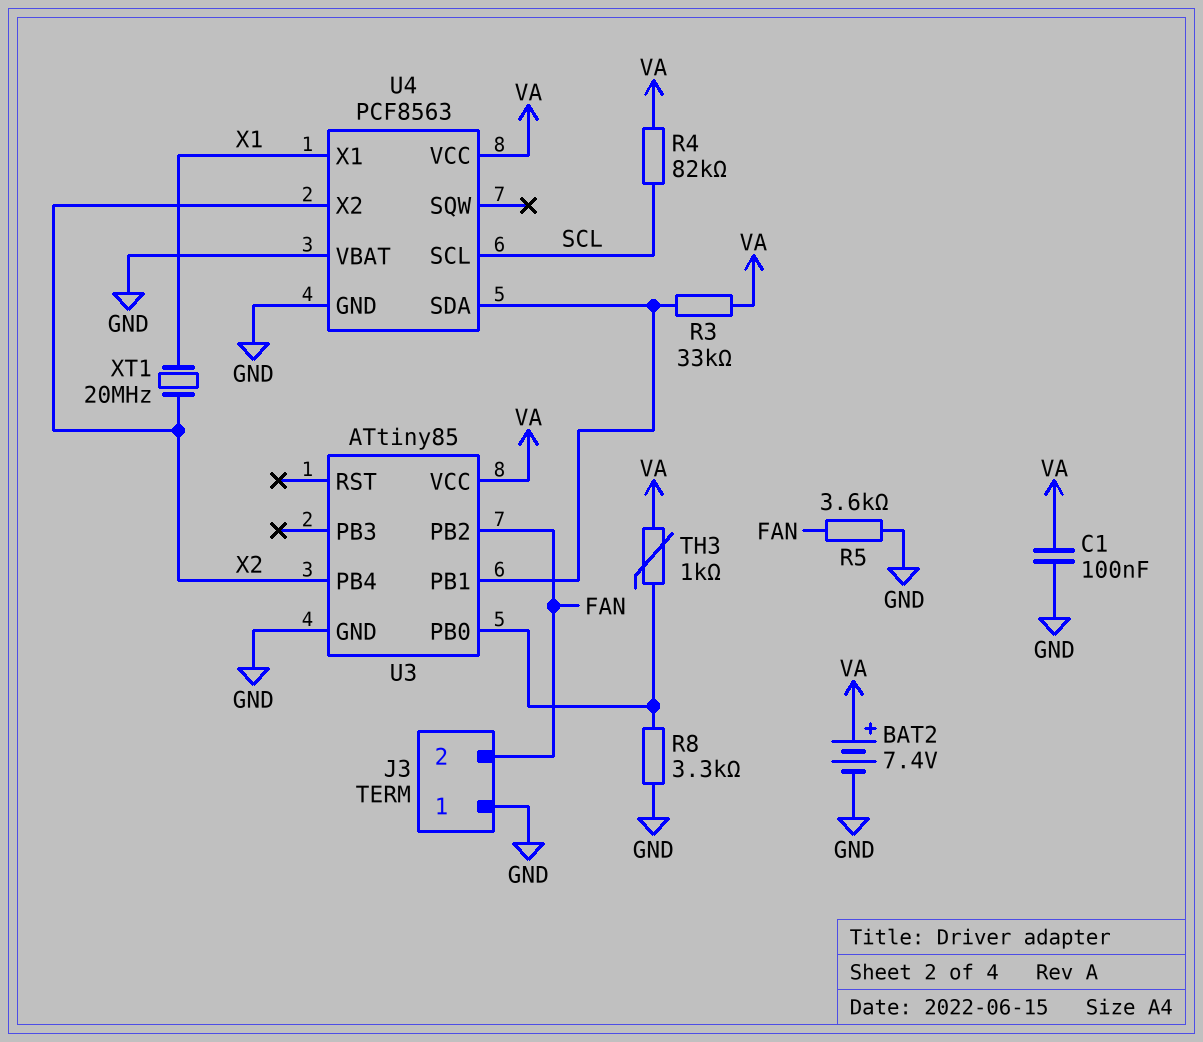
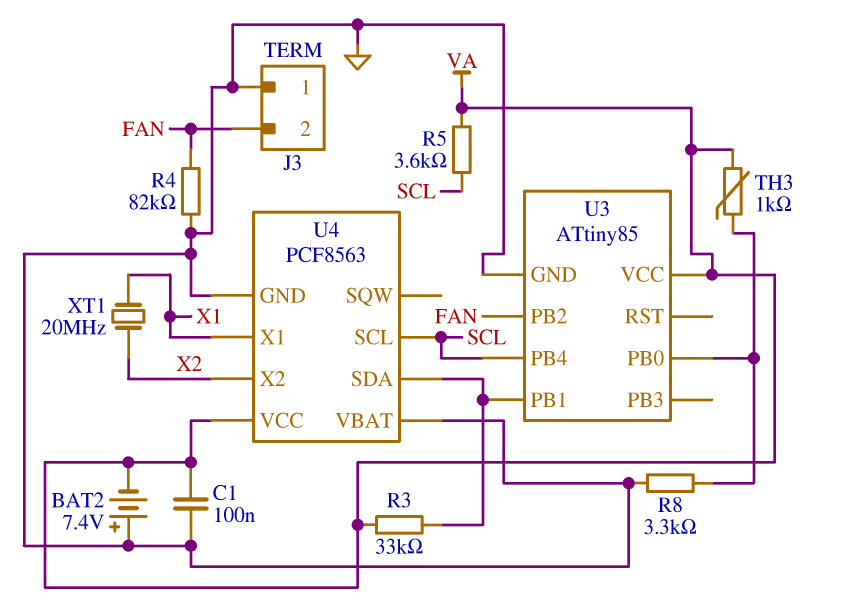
BAT2: 7.4V (plus VA, minus GND) -> 7.4V (plus GND, minus VA)
R4: 82k (SCL, VA) -> 82k (FAN, GND)
R5: 3.6k (FAN, GND) -> 3.6k (SCL, VA)
U3 pin PB4: X2 -> SCL

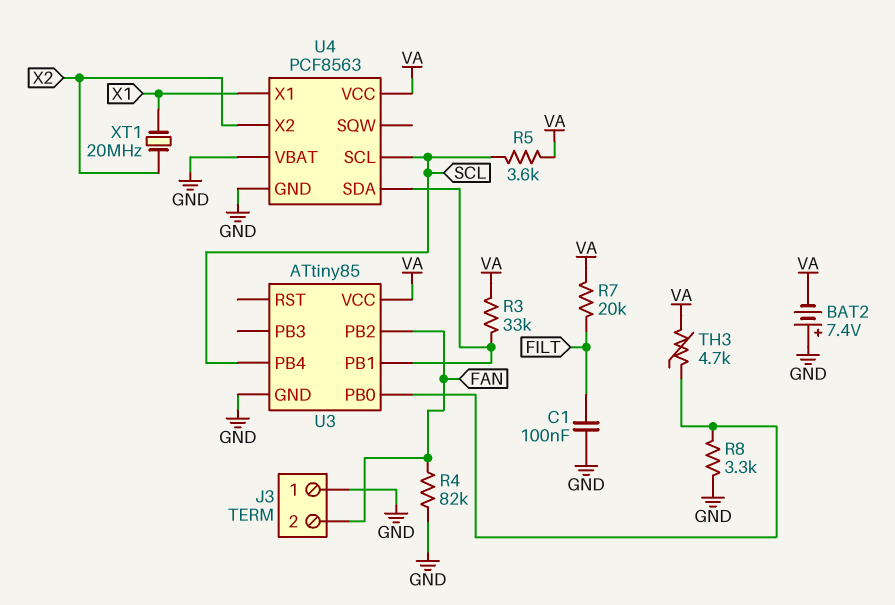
C1: 100nF (GND, VA) -> 100nF (FILT, GND)
R7: none -> 20k (FILT, VA)
TH3: 1k (U3/PB0, VA) -> 4.7k (U3/PB0, VA)

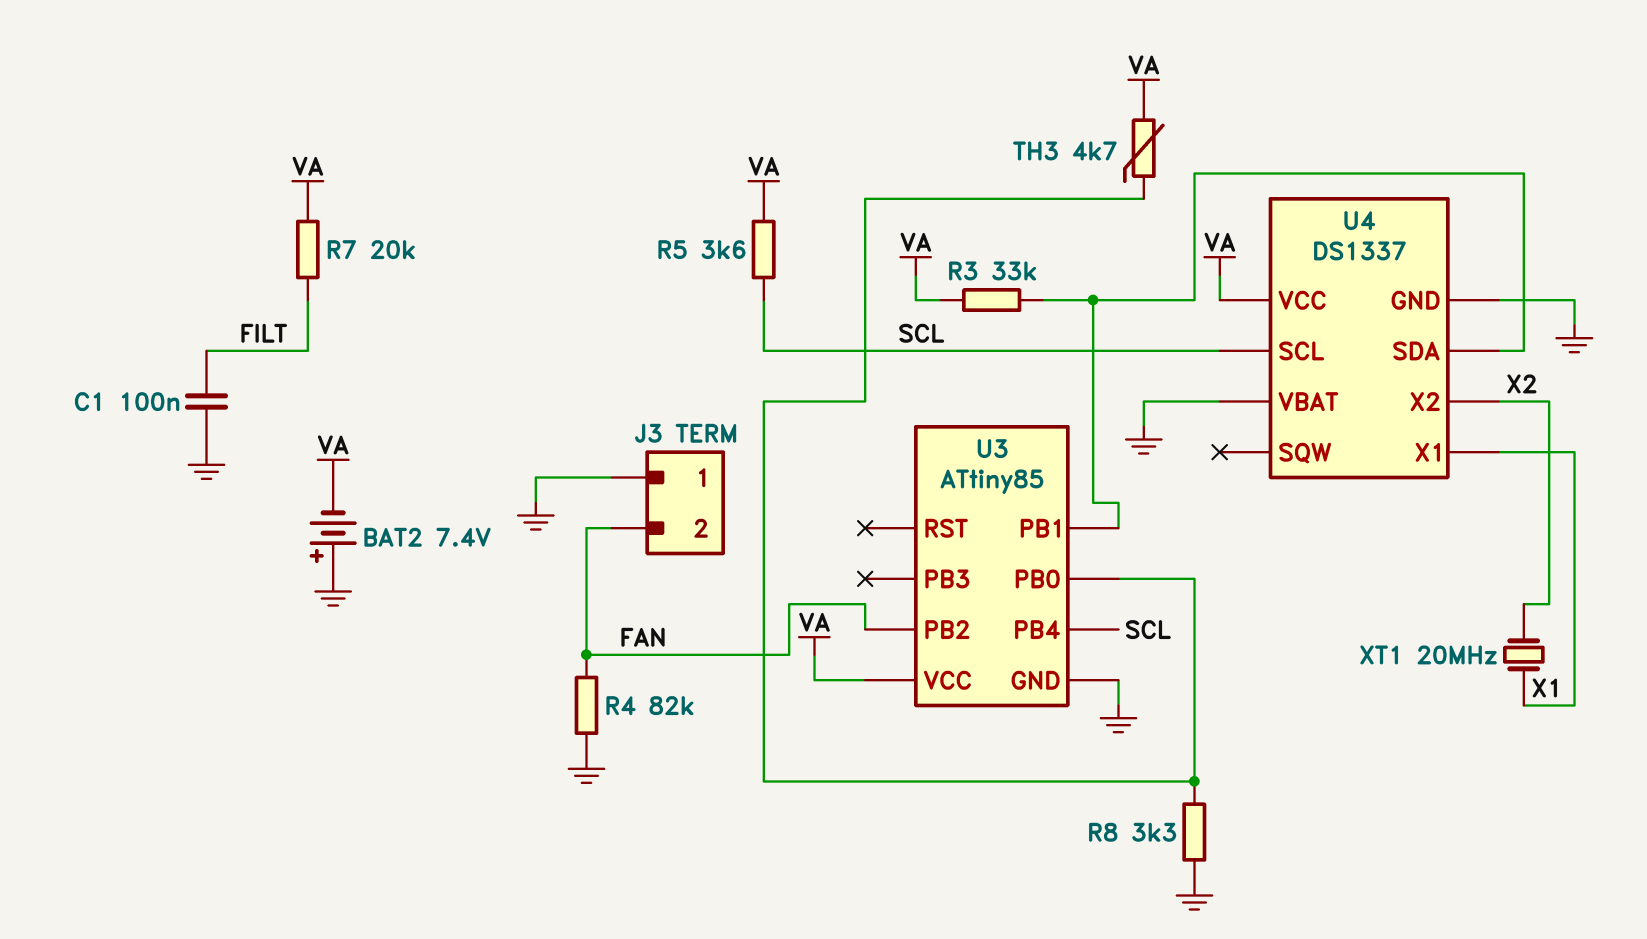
U4: PCF8563 -> DS1337

